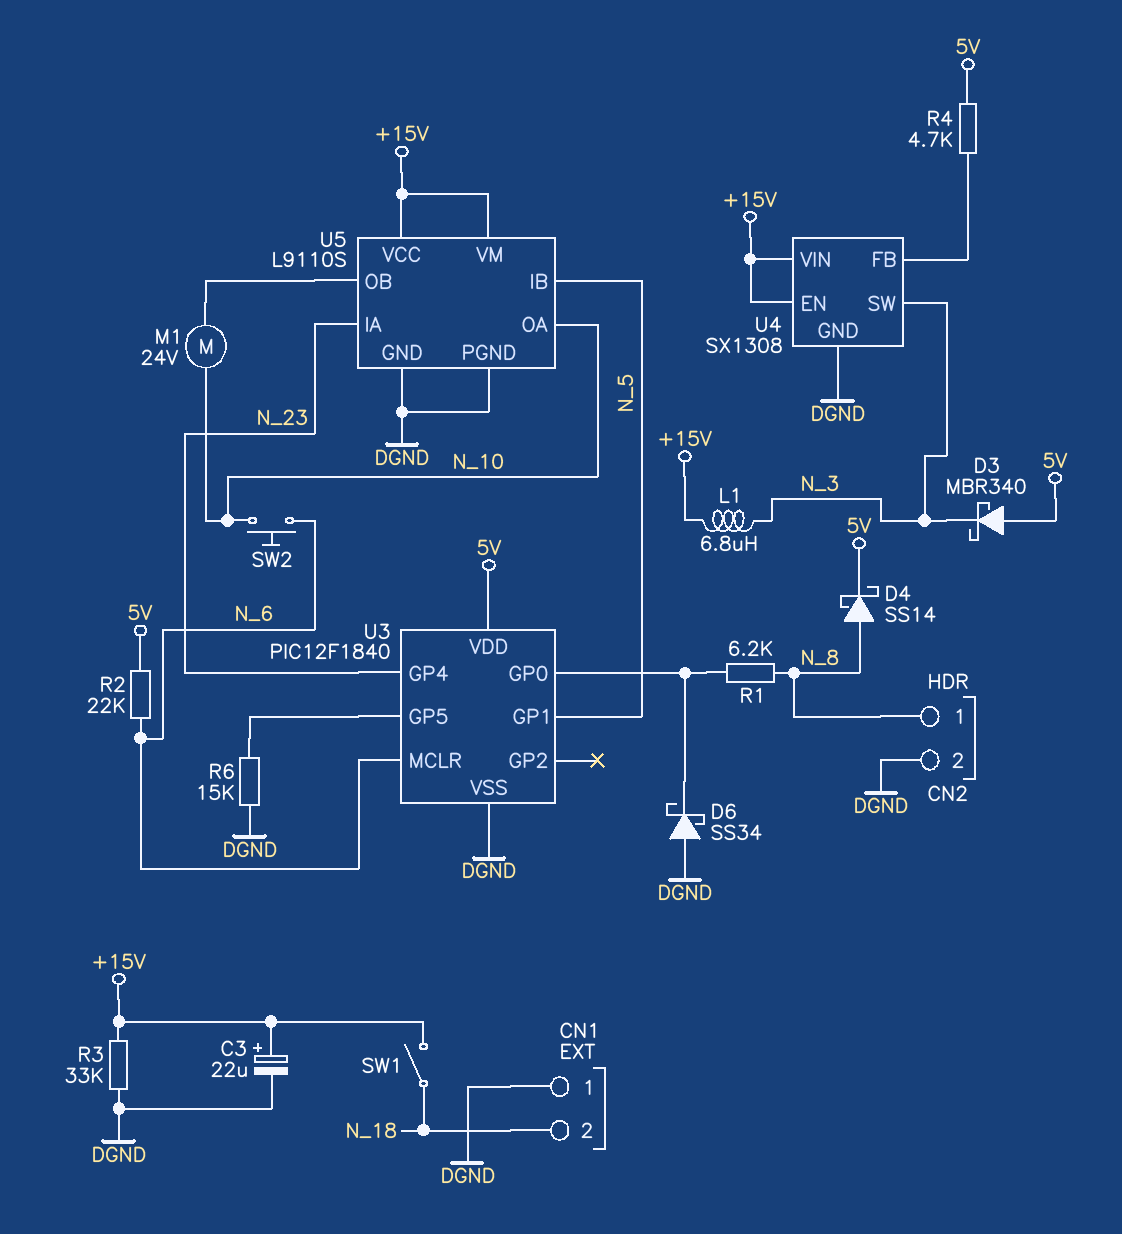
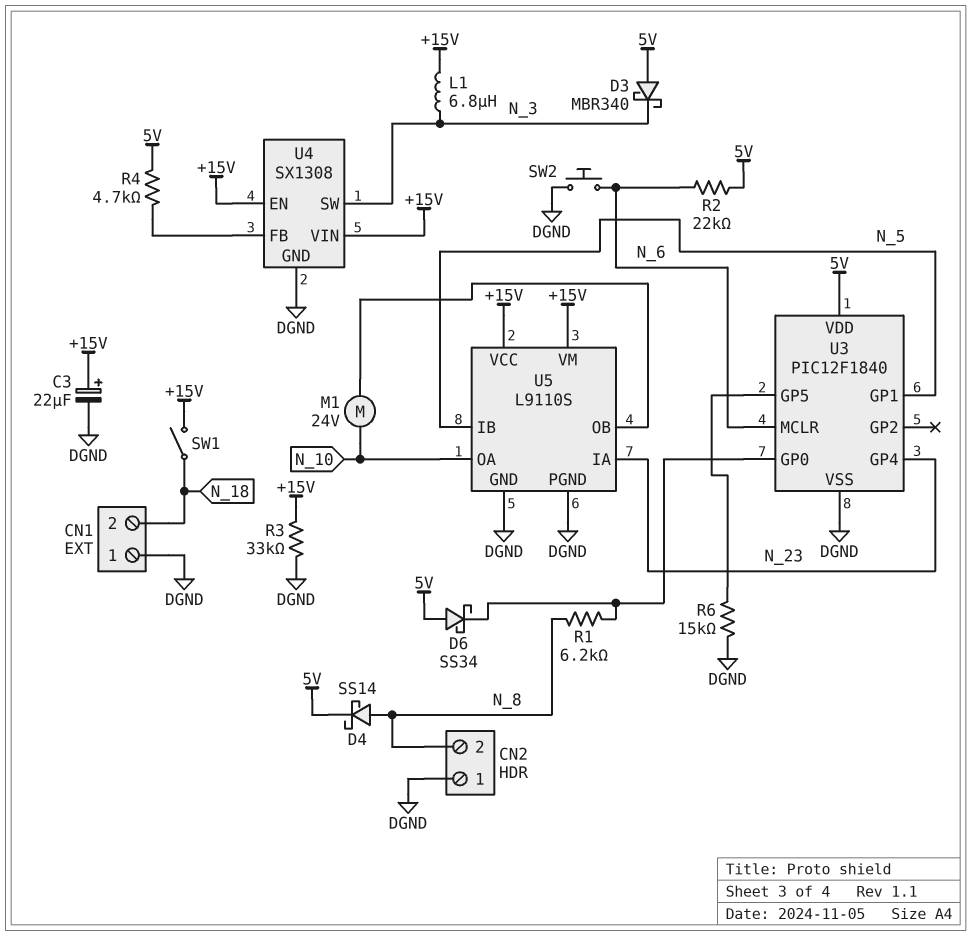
CN2 pin 1: N_8 -> DGND
CN2 pin 2: DGND -> N_8
D6: schottky SS34 (A DGND, K U3/GP0) -> schottky SS34 (A 5V, K U3/GP0)
SW2: button (N_6, N_10) -> button (DGND, N_6)

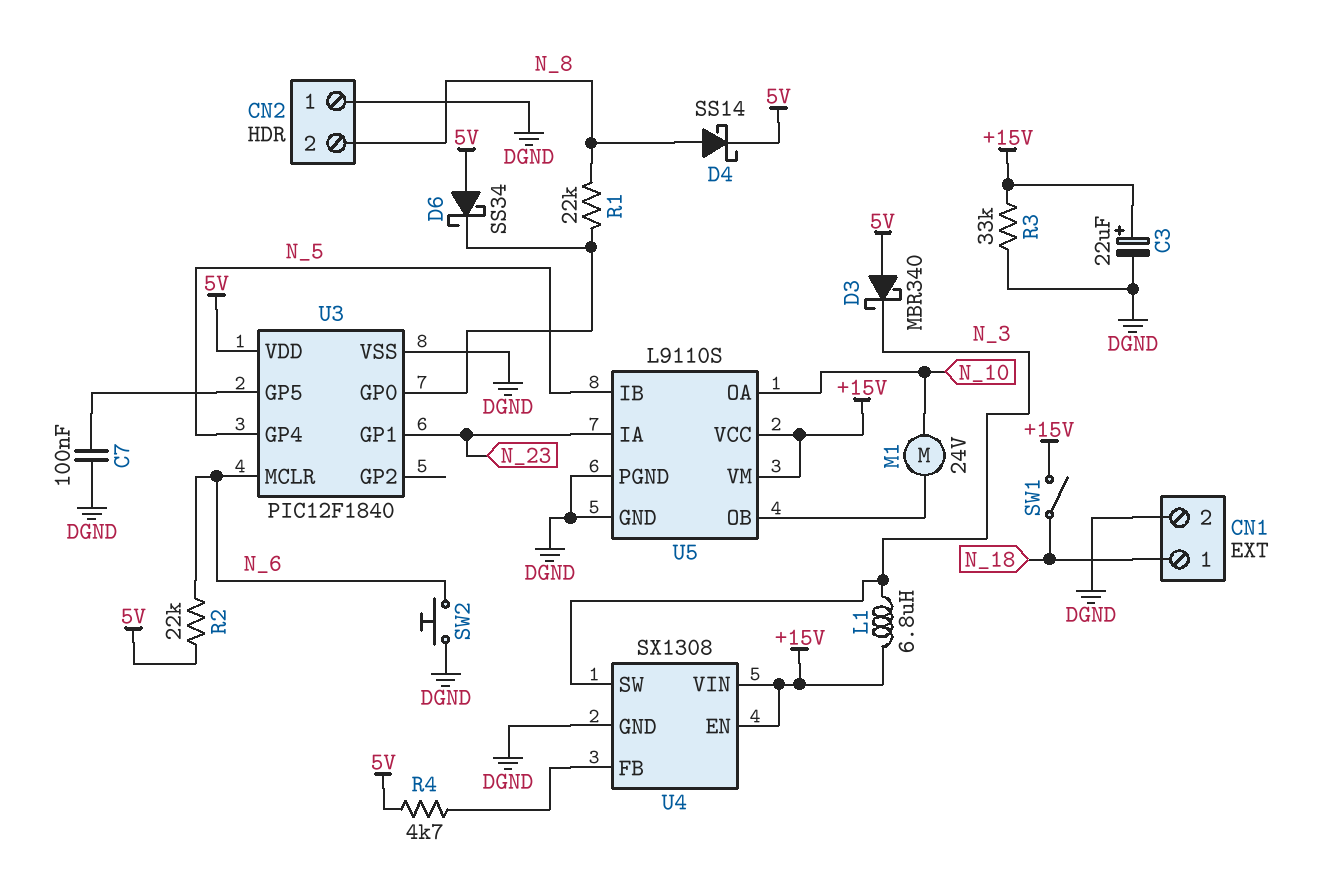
C7: none -> 100nF (DGND, U3/GP5)
CN1 pin 1: DGND -> N_18
CN1 pin 2: N_18 -> DGND
R1: 6.2k (N_8, U3/GP0) -> 22k (N_8, U3/GP0)
R6: 15k (DGND, U3/GP5) -> none
U3 pin GP1: N_5 -> N_23
U3 pin GP4: N_23 -> N_5

